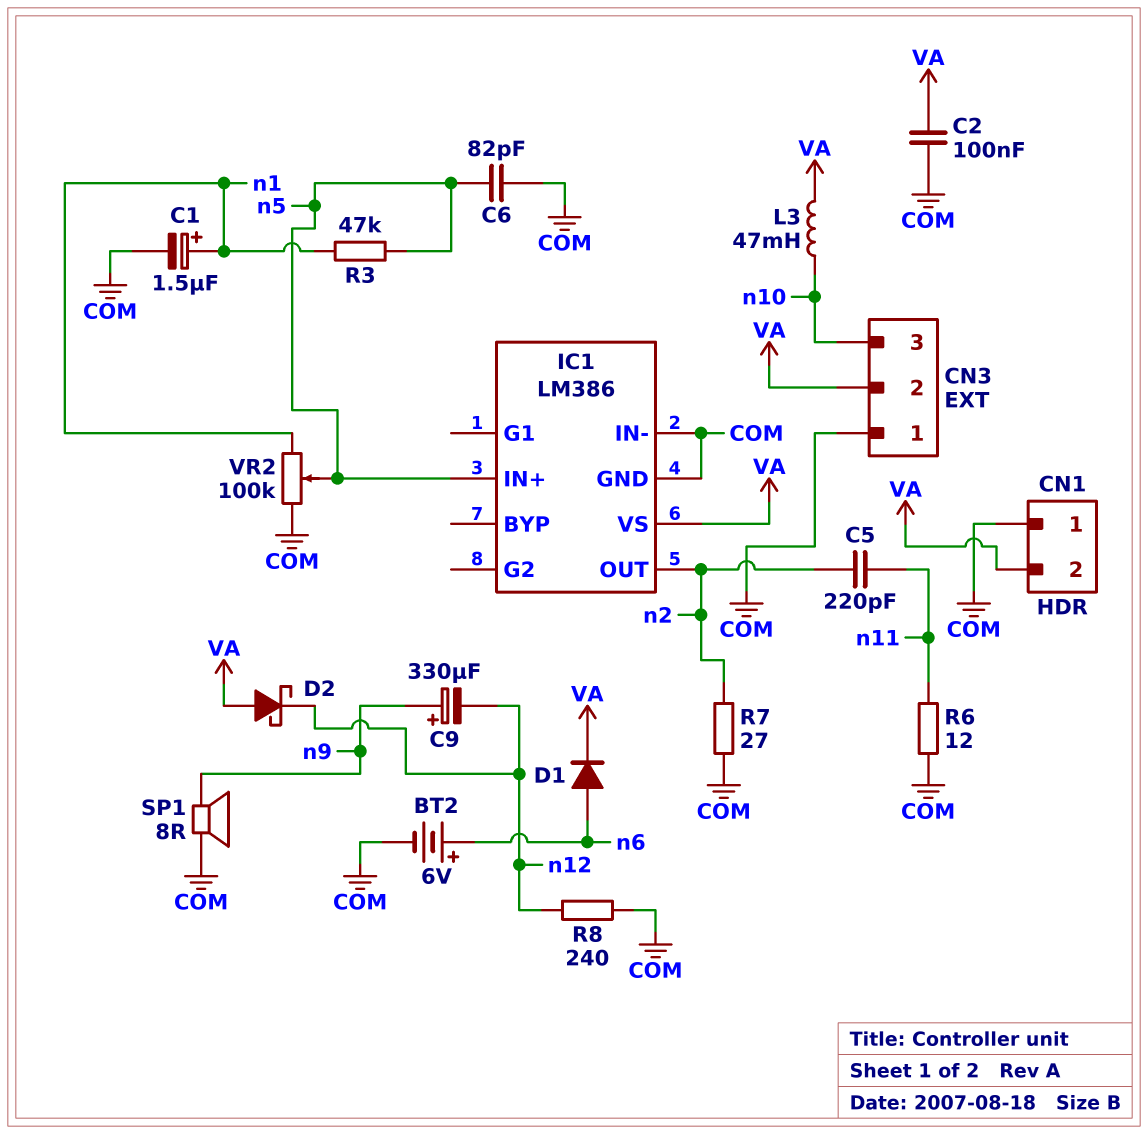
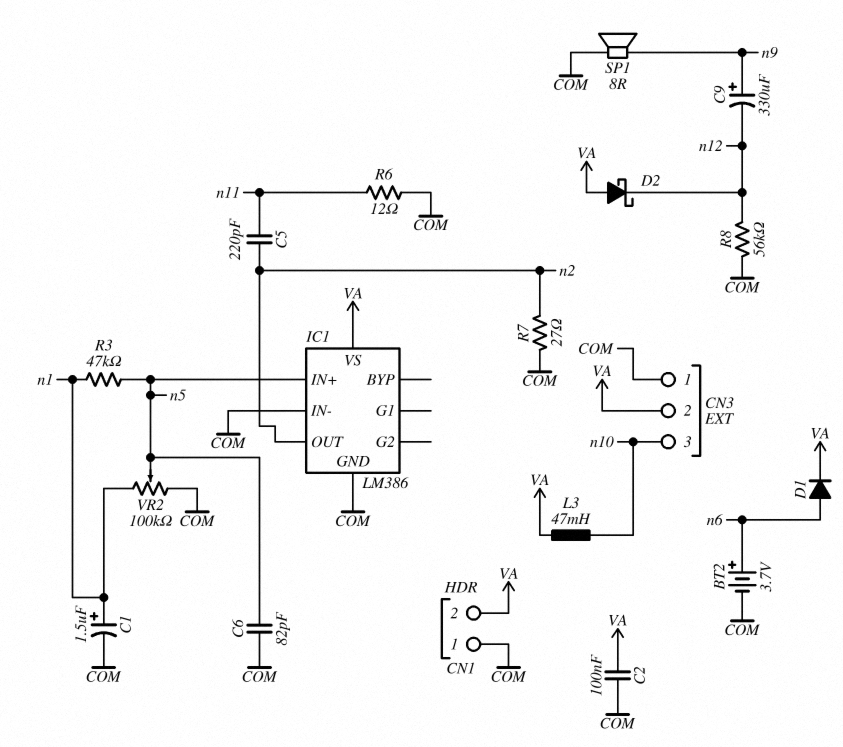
BT2: 6V (plus n6, minus COM) -> 3.7V (plus n6, minus COM)
R8: 240 (COM, n12) -> 56k (COM, n12)

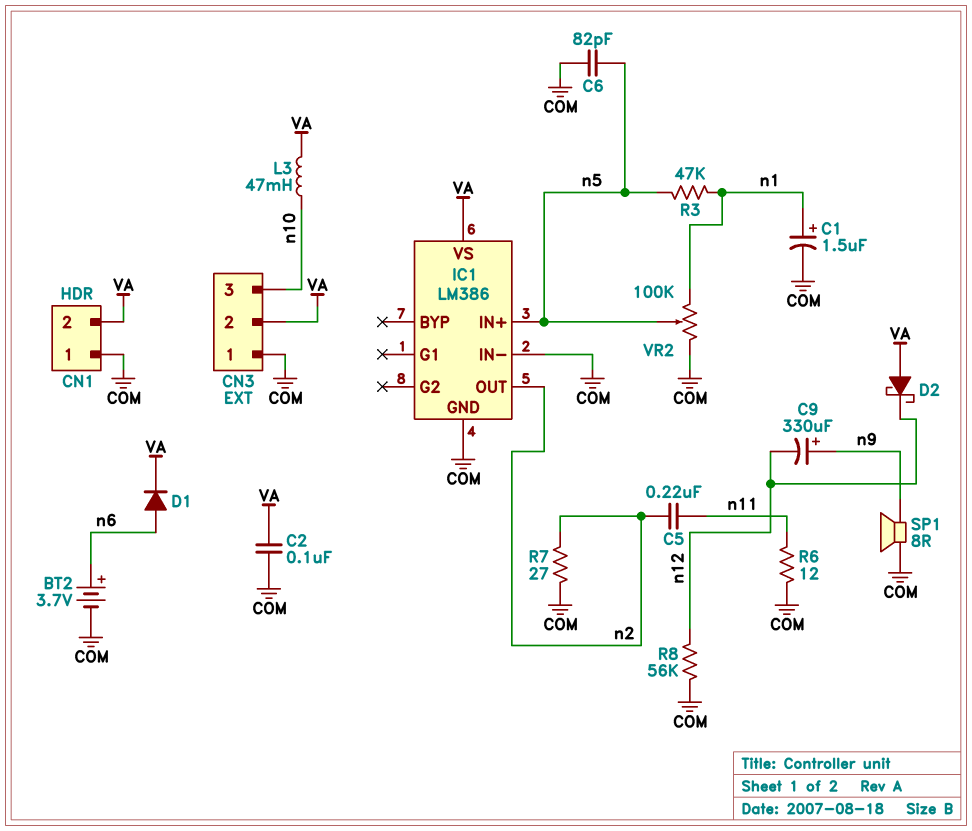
C5: 220pF (n2, n11) -> 220nF (n2, n11)

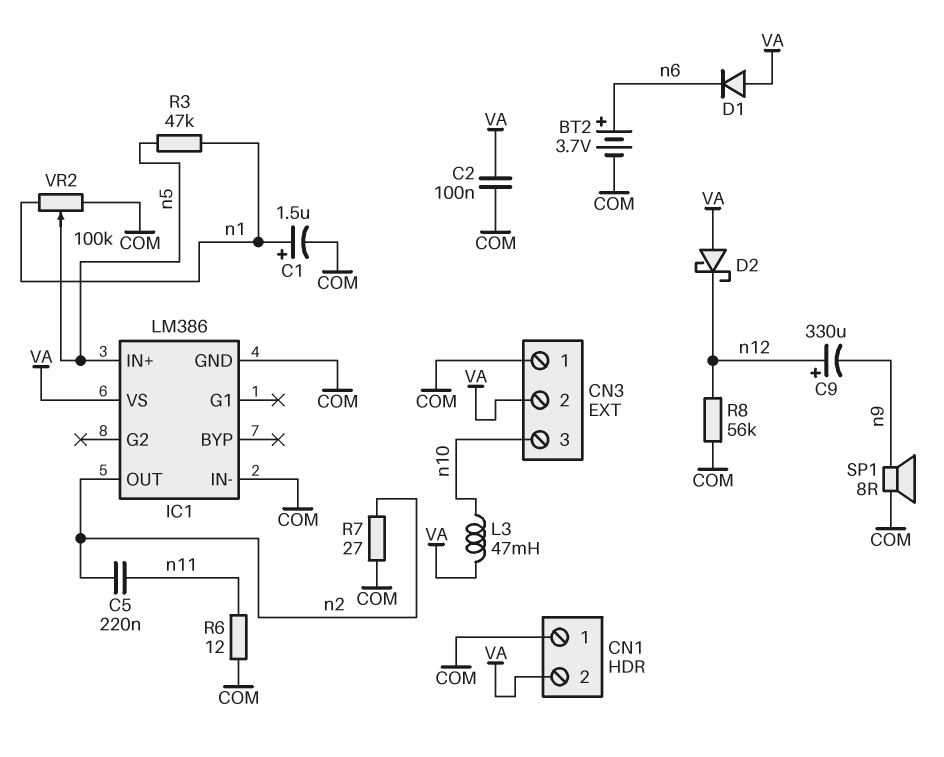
C6: 82pF (COM, n5) -> none
C9: 330uF (plus n9, minus n12) -> 330uF (plus n12, minus n9)
D1: diode (A n6, K VA) -> diode (A VA, K n6)

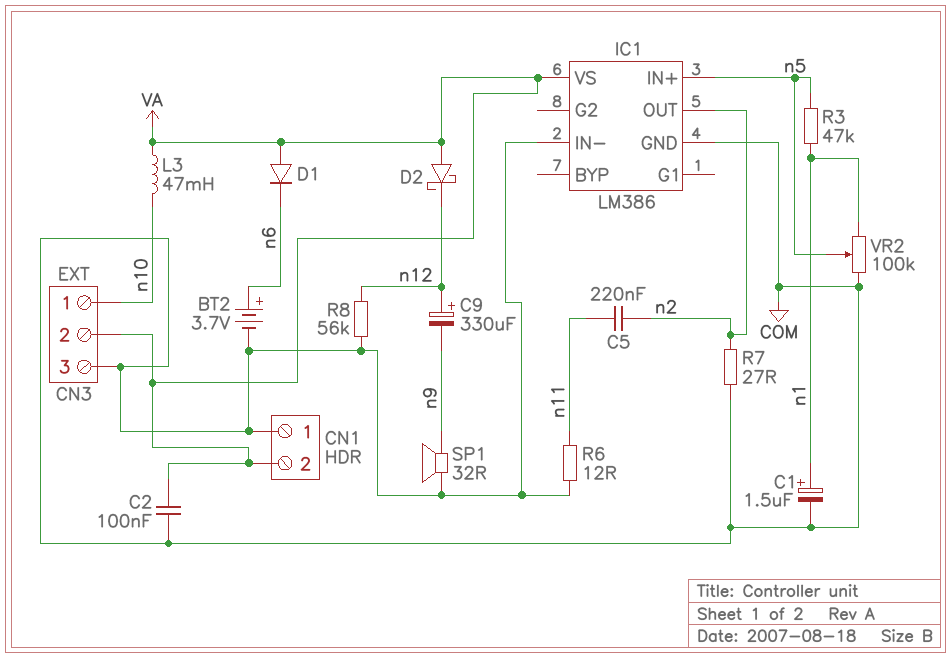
CN3 pin 1: COM -> n10
CN3 pin 3: n10 -> COM
SP1: speaker 8R (COM, n9) -> speaker 32R (COM, n9)

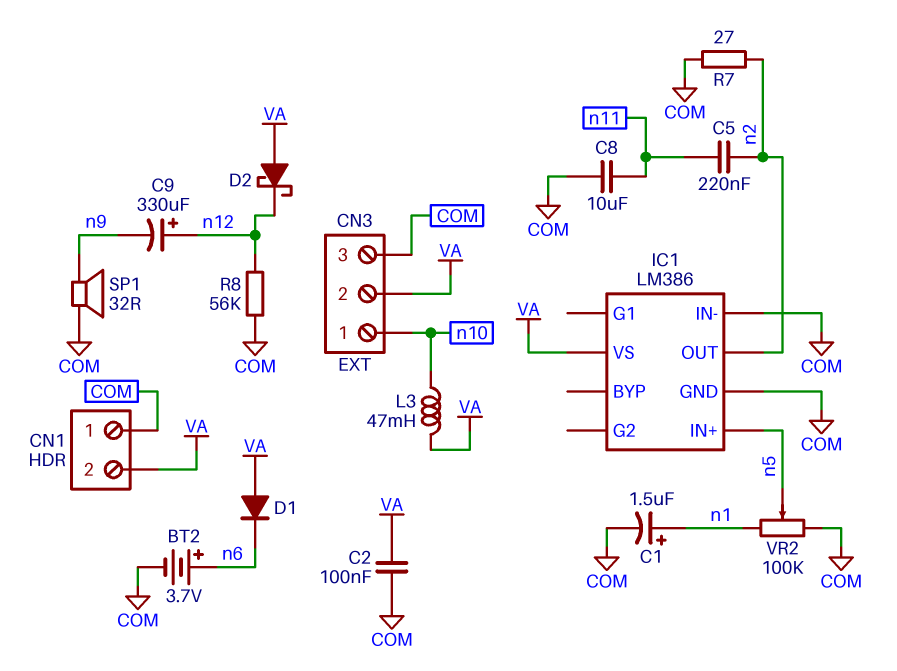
C8: none -> 10uF (COM, n11)
R3: 47k (n1, n5) -> none
R6: 12 (COM, n11) -> none

